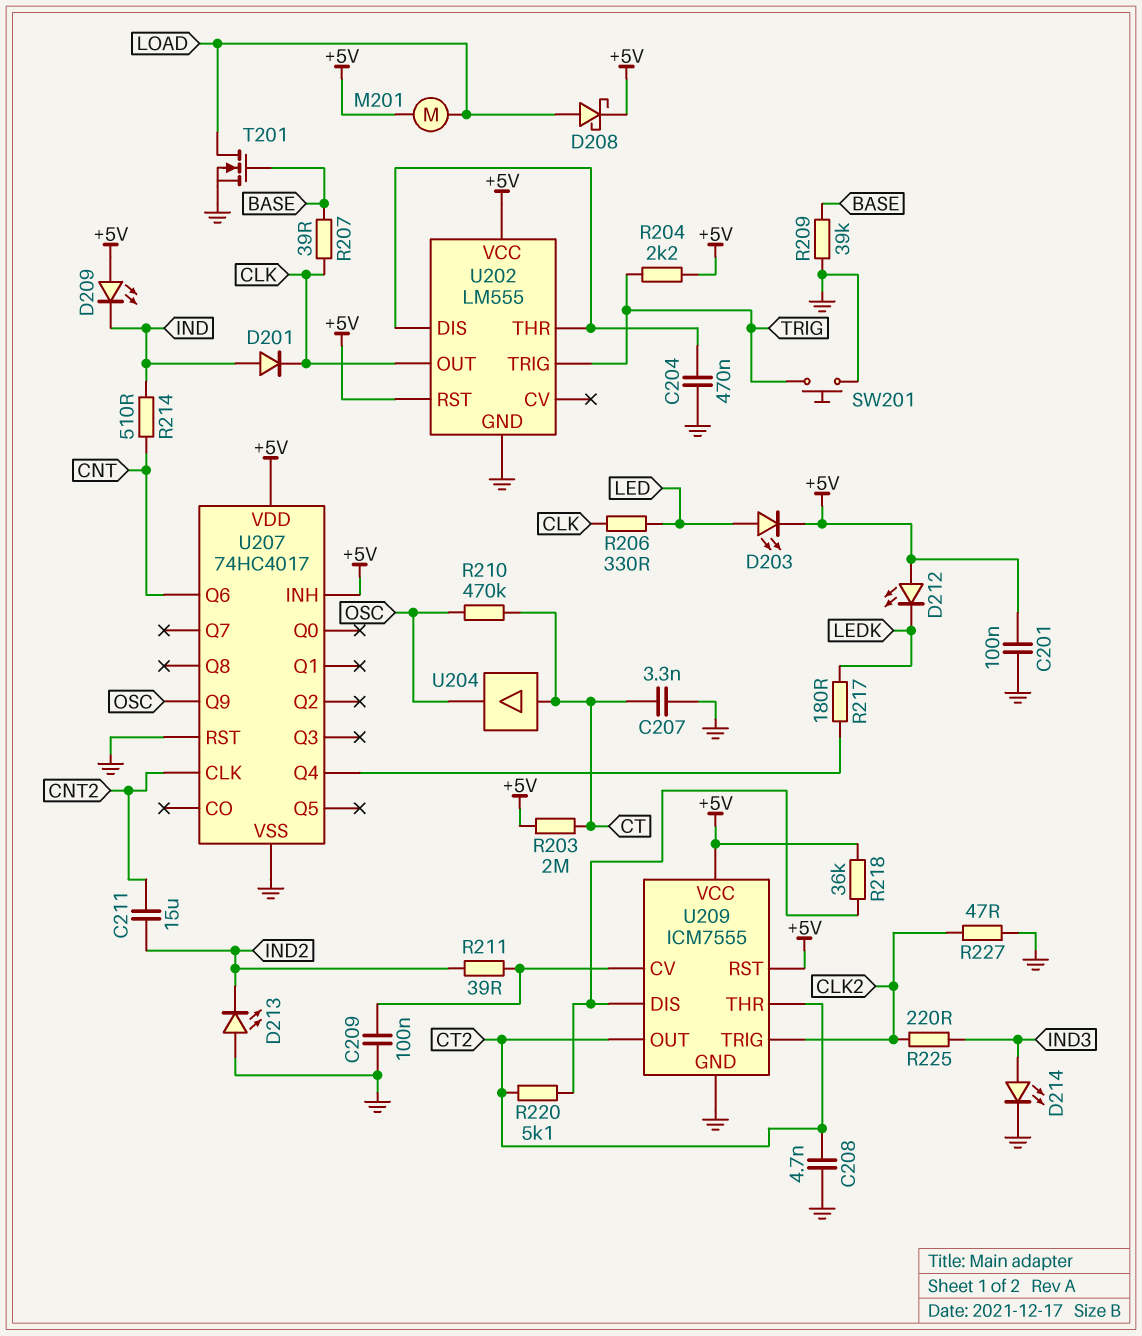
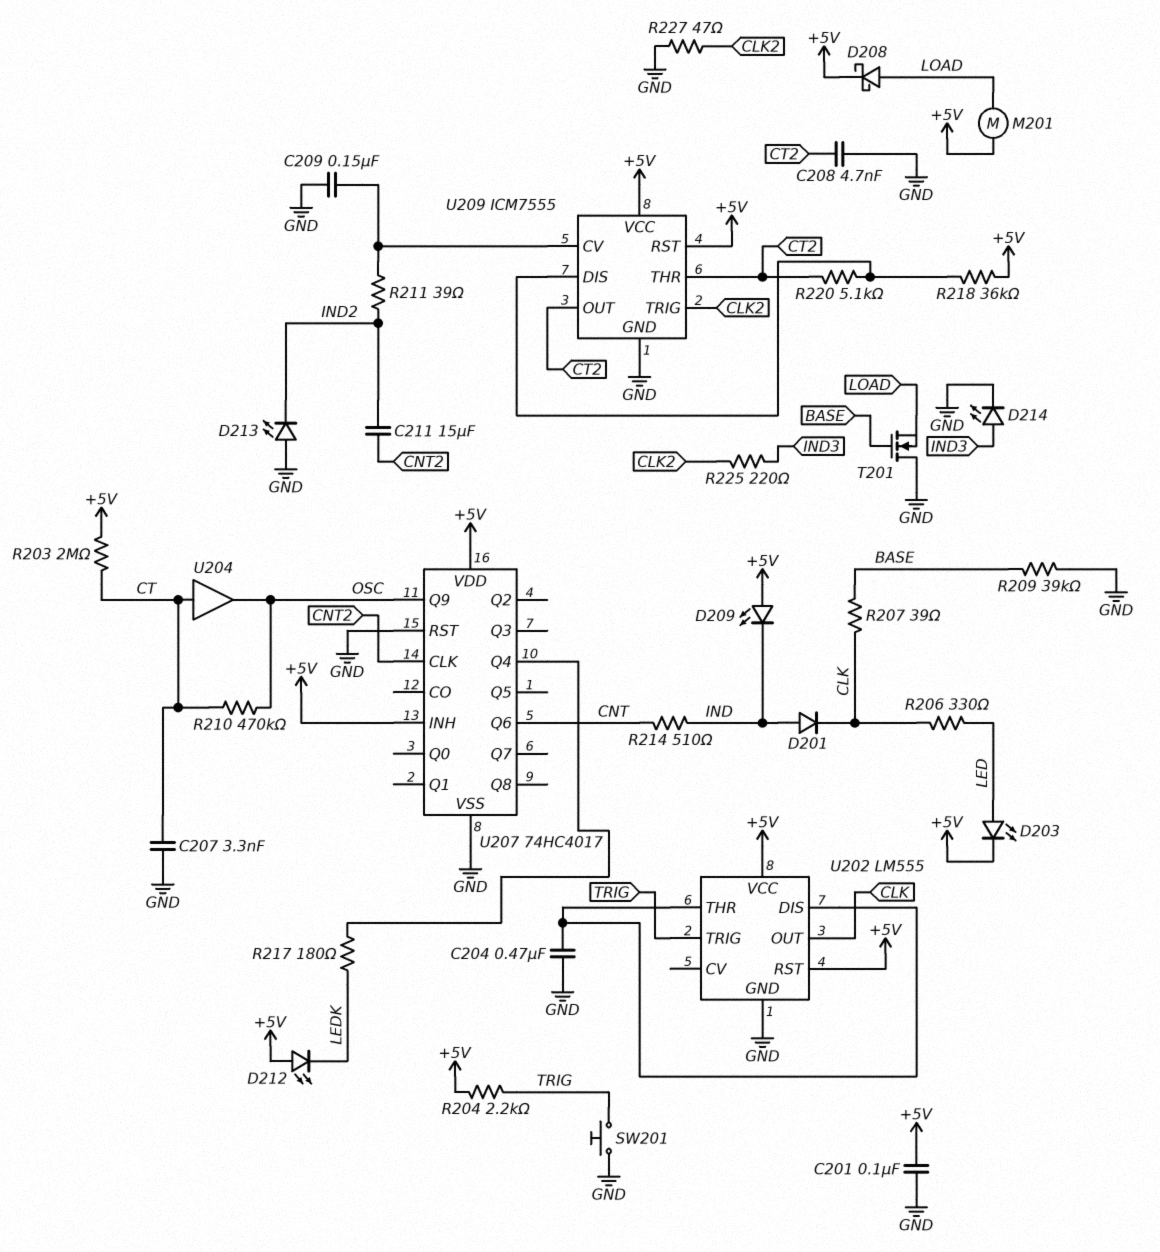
C209: 100nF (GND, U209/CV) -> 150nF (GND, U209/CV)
T201: NMOS (G BASE, D LOAD, S GND) -> NMOS (G BASE, D GND, S LOAD)

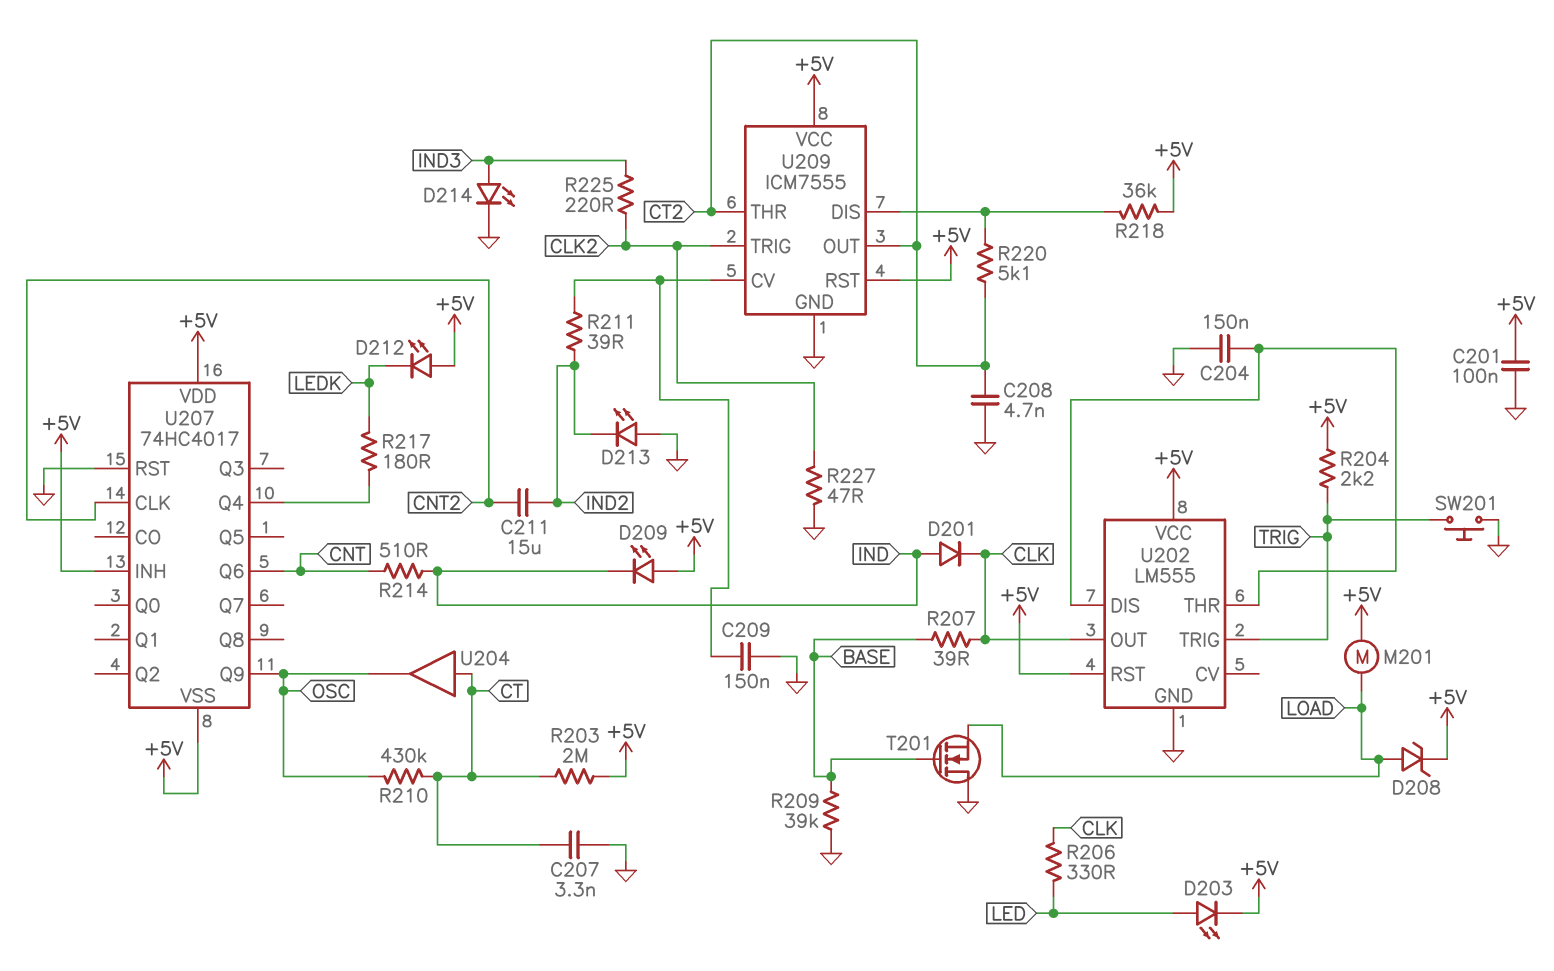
C204: 470nF (GND, U202/DIS) -> 150nF (GND, U202/DIS)
D208: schottky (A LOAD, K +5V) -> zener (A LOAD, K +5V)
R210: 470k (CT, OSC) -> 430k (CT, OSC)
U207 pin VSS: GND -> +5V

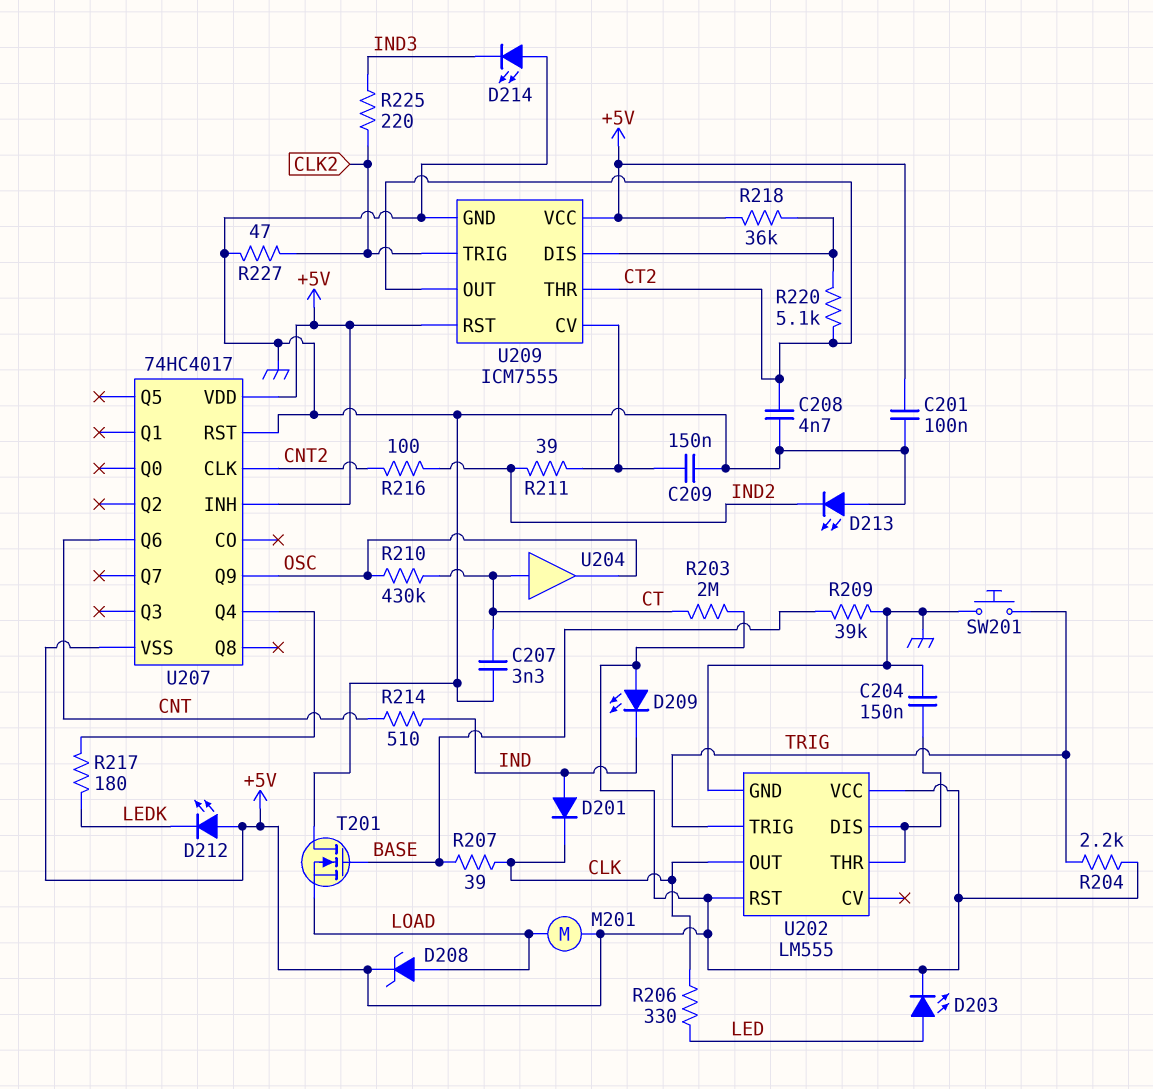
C211: 15uF (CNT2, IND2) -> none
D214: LED (A IND3, K GND) -> LED (A GND, K IND3)
R216: none -> 100 (CNT2, IND2)

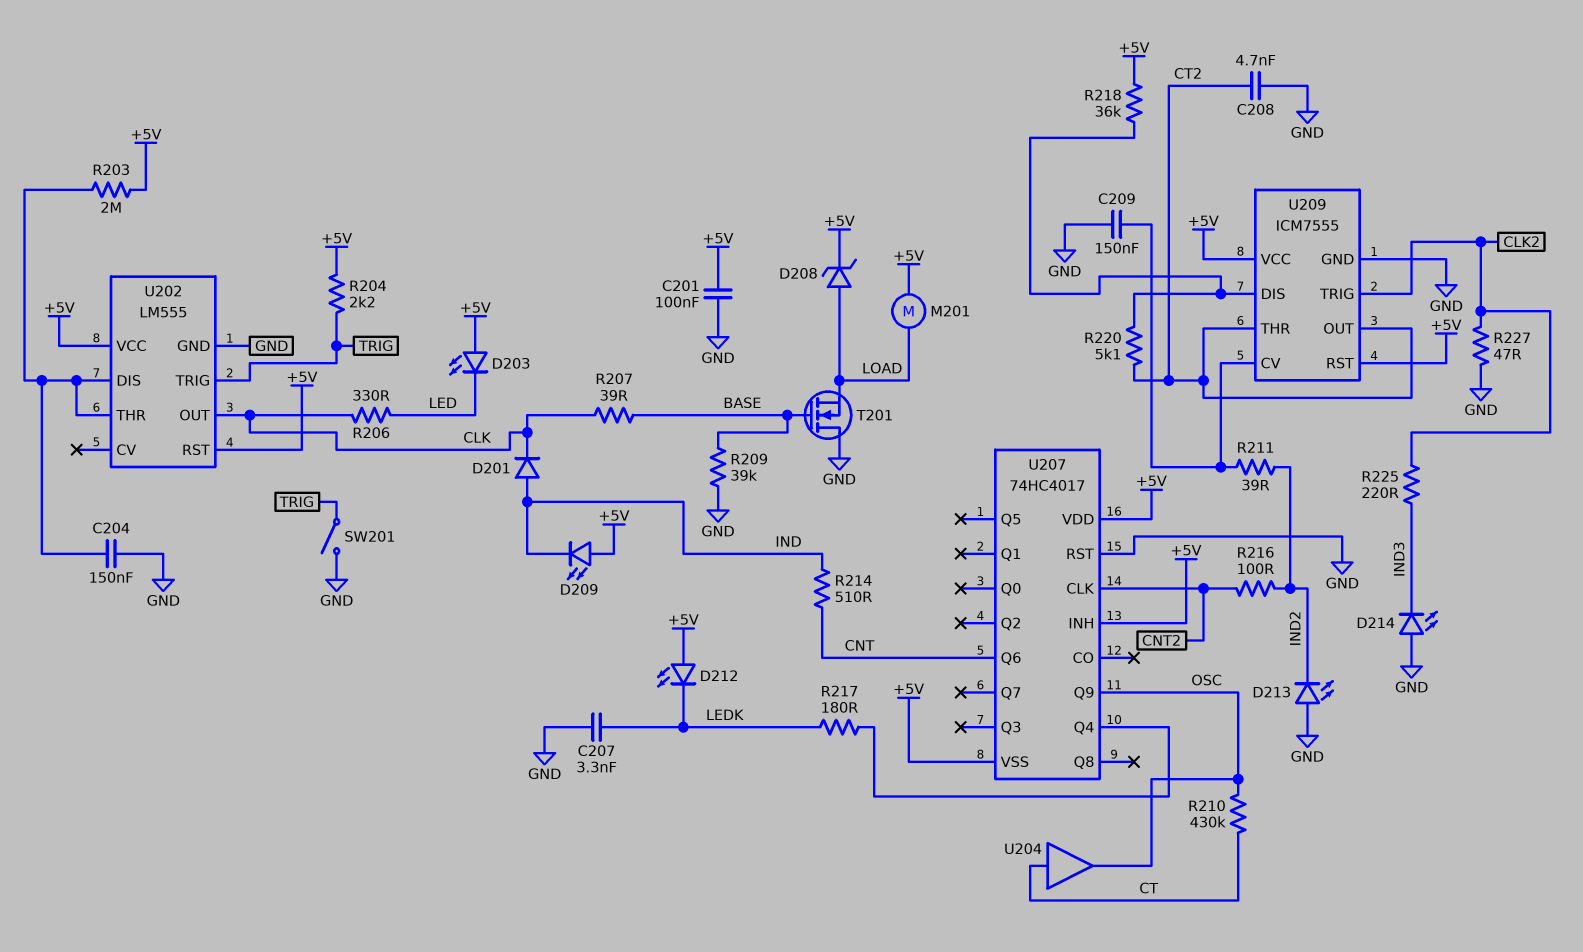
C207: 3.3nF (CT, GND) -> 3.3nF (GND, LEDK)
D203: LED (A LED, K +5V) -> LED (A +5V, K LED)
R203: 2M (+5V, CT) -> 2M (+5V, U202/DIS)
SW201: button (GND, TRIG) -> switch (GND, TRIG)

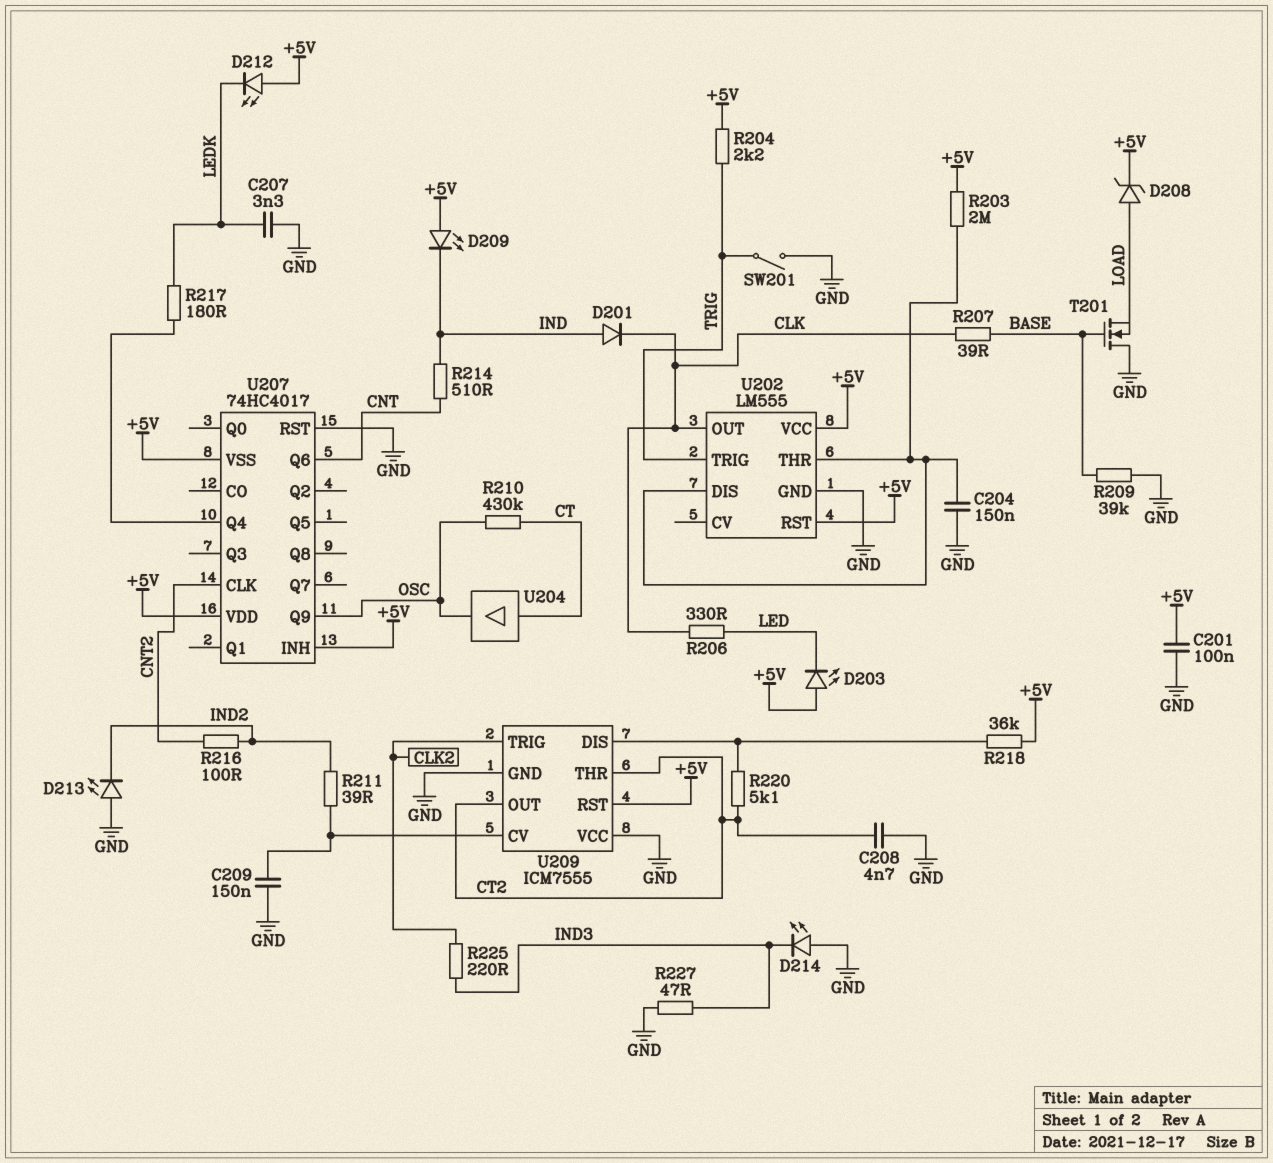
M201: motor (+5V, LOAD) -> none
R227: 47 (CLK2, GND) -> 47 (GND, IND3)
U209 pin VCC: +5V -> GND

